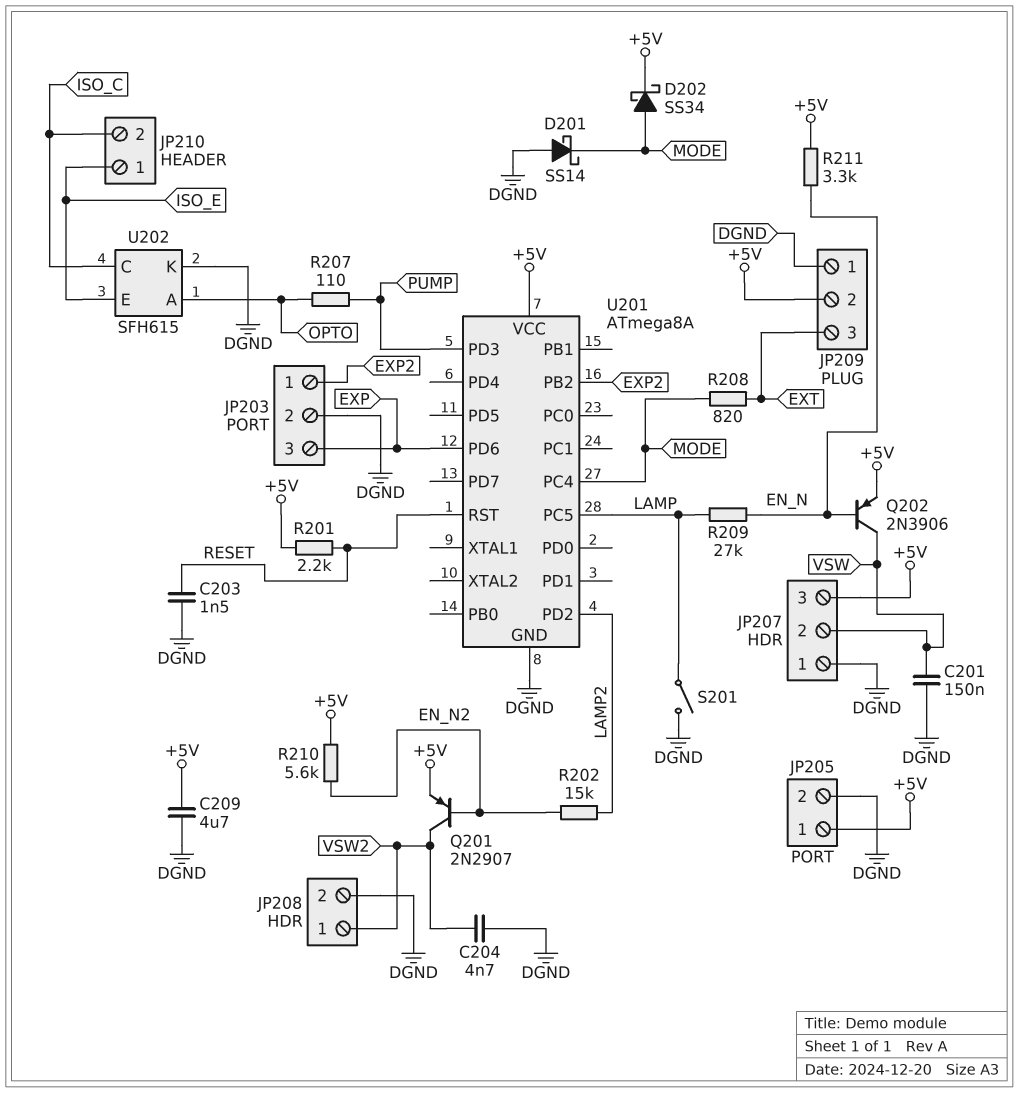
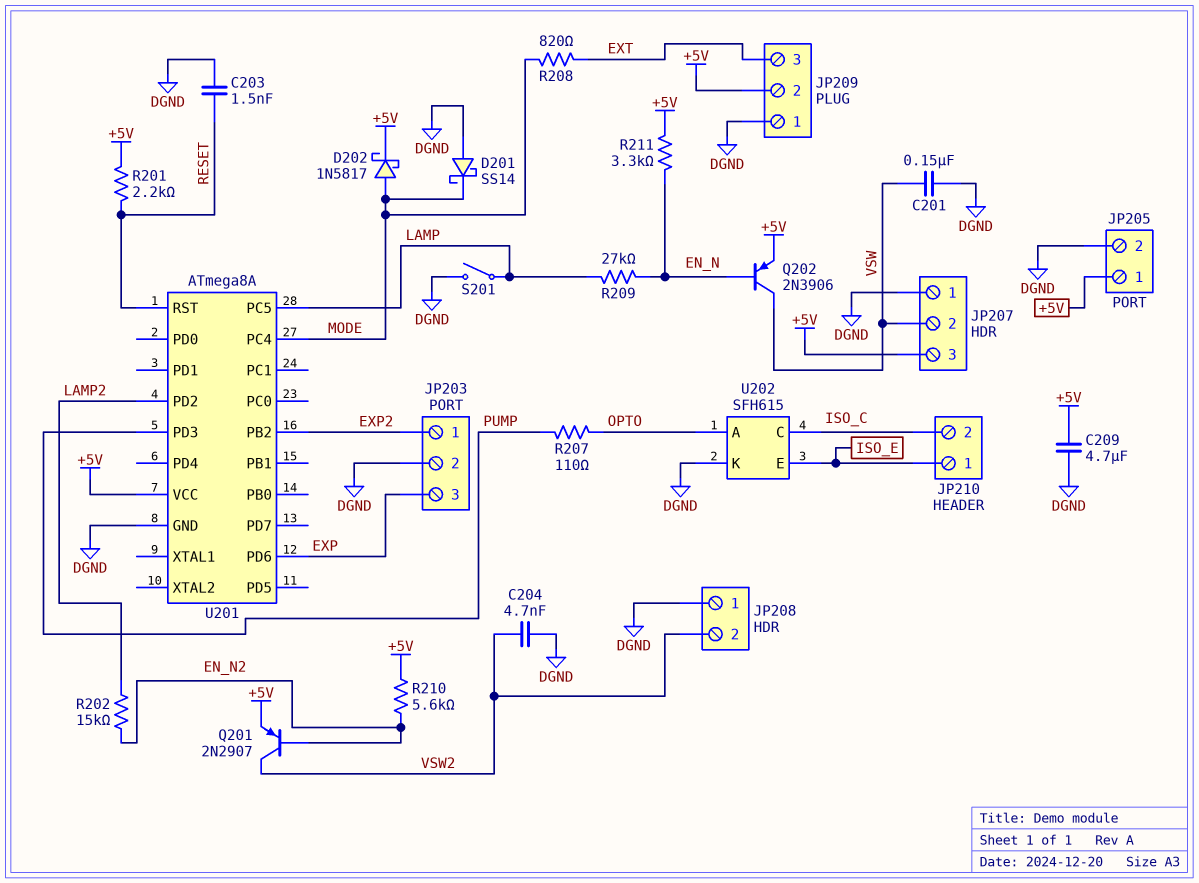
D202: schottky SS34 (A MODE, K +5V) -> schottky 1N5817 (A MODE, K +5V)
JP208 pin 1: VSW2 -> DGND
JP208 pin 2: DGND -> VSW2

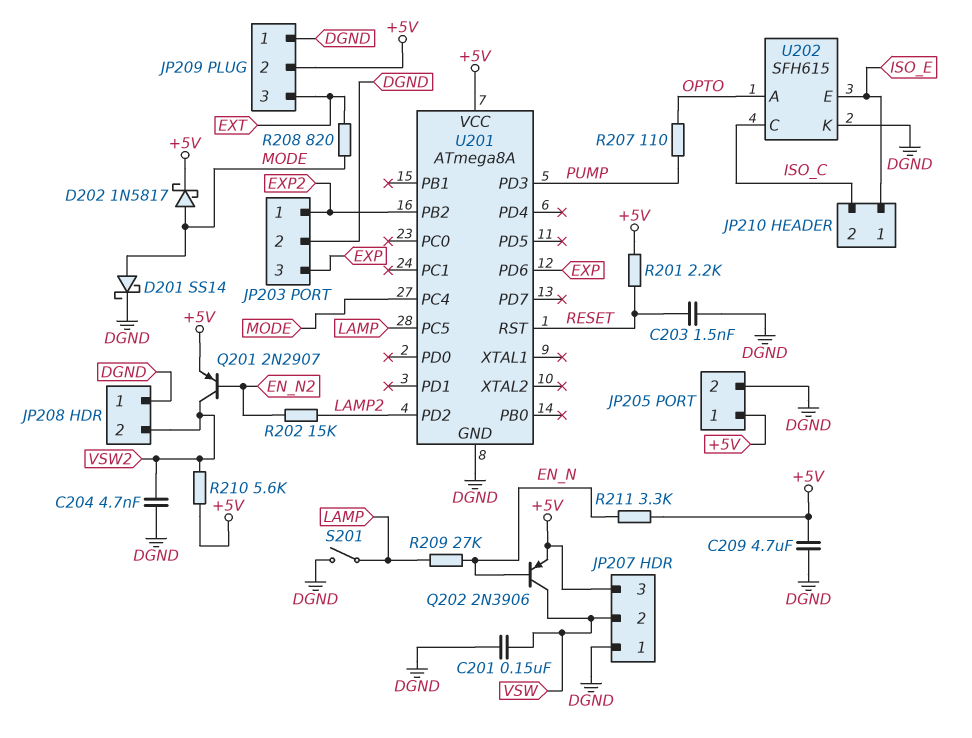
D201: schottky SS14 (A DGND, K MODE) -> schottky SS14 (A MODE, K DGND)
R210: 5.6k (+5V, EN_N2) -> 5.6k (+5V, VSW2)

